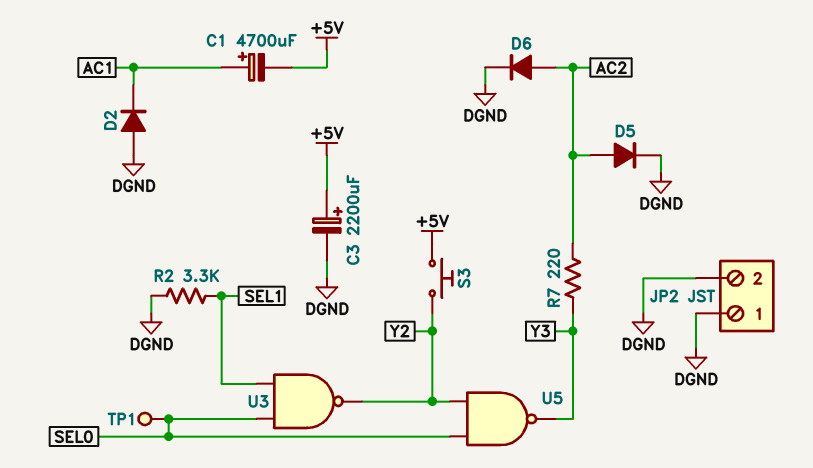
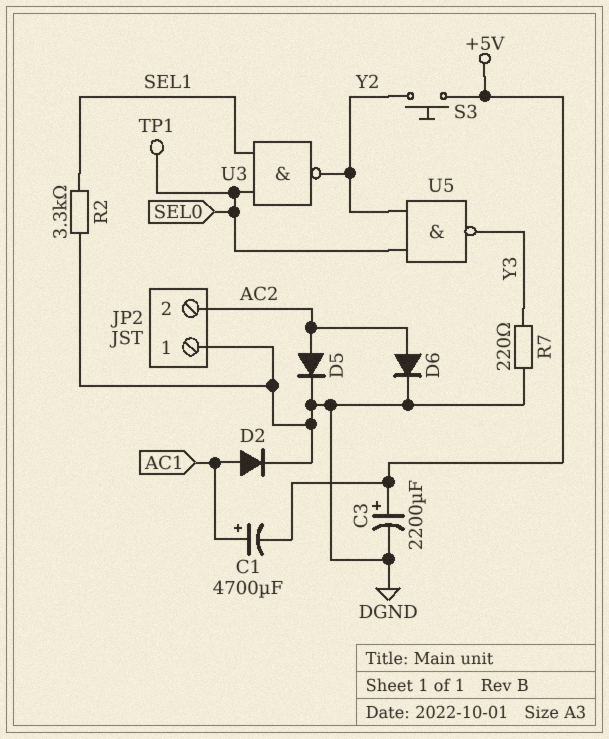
D2: diode (A DGND, K AC1) -> diode (A AC1, K DGND)
JP2 pin 2: DGND -> AC2
R7: 220 (AC2, Y3) -> 220 (DGND, Y3)

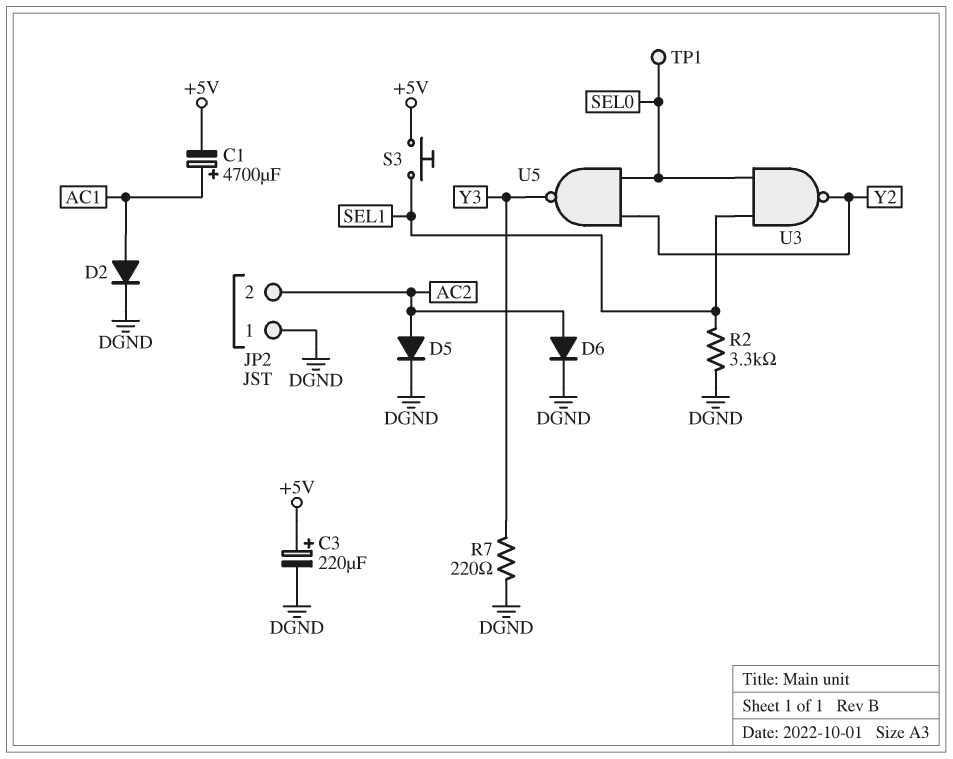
C3: 2200uF (plus +5V, minus DGND) -> 220uF (plus +5V, minus DGND)
S3: button (+5V, Y2) -> button (+5V, SEL1)

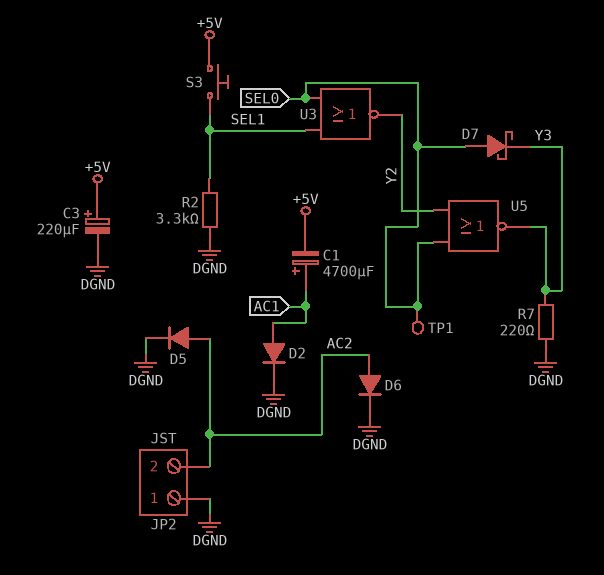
D7: none -> schottky (A SEL0, K Y3)
U3: NAND (in SEL0, in SEL1, out Y2) -> NOR (in SEL0, in SEL1, out Y2)
U5: NAND (in SEL0, in Y2, out Y3) -> NOR (in SEL0, in Y2, out Y3)

